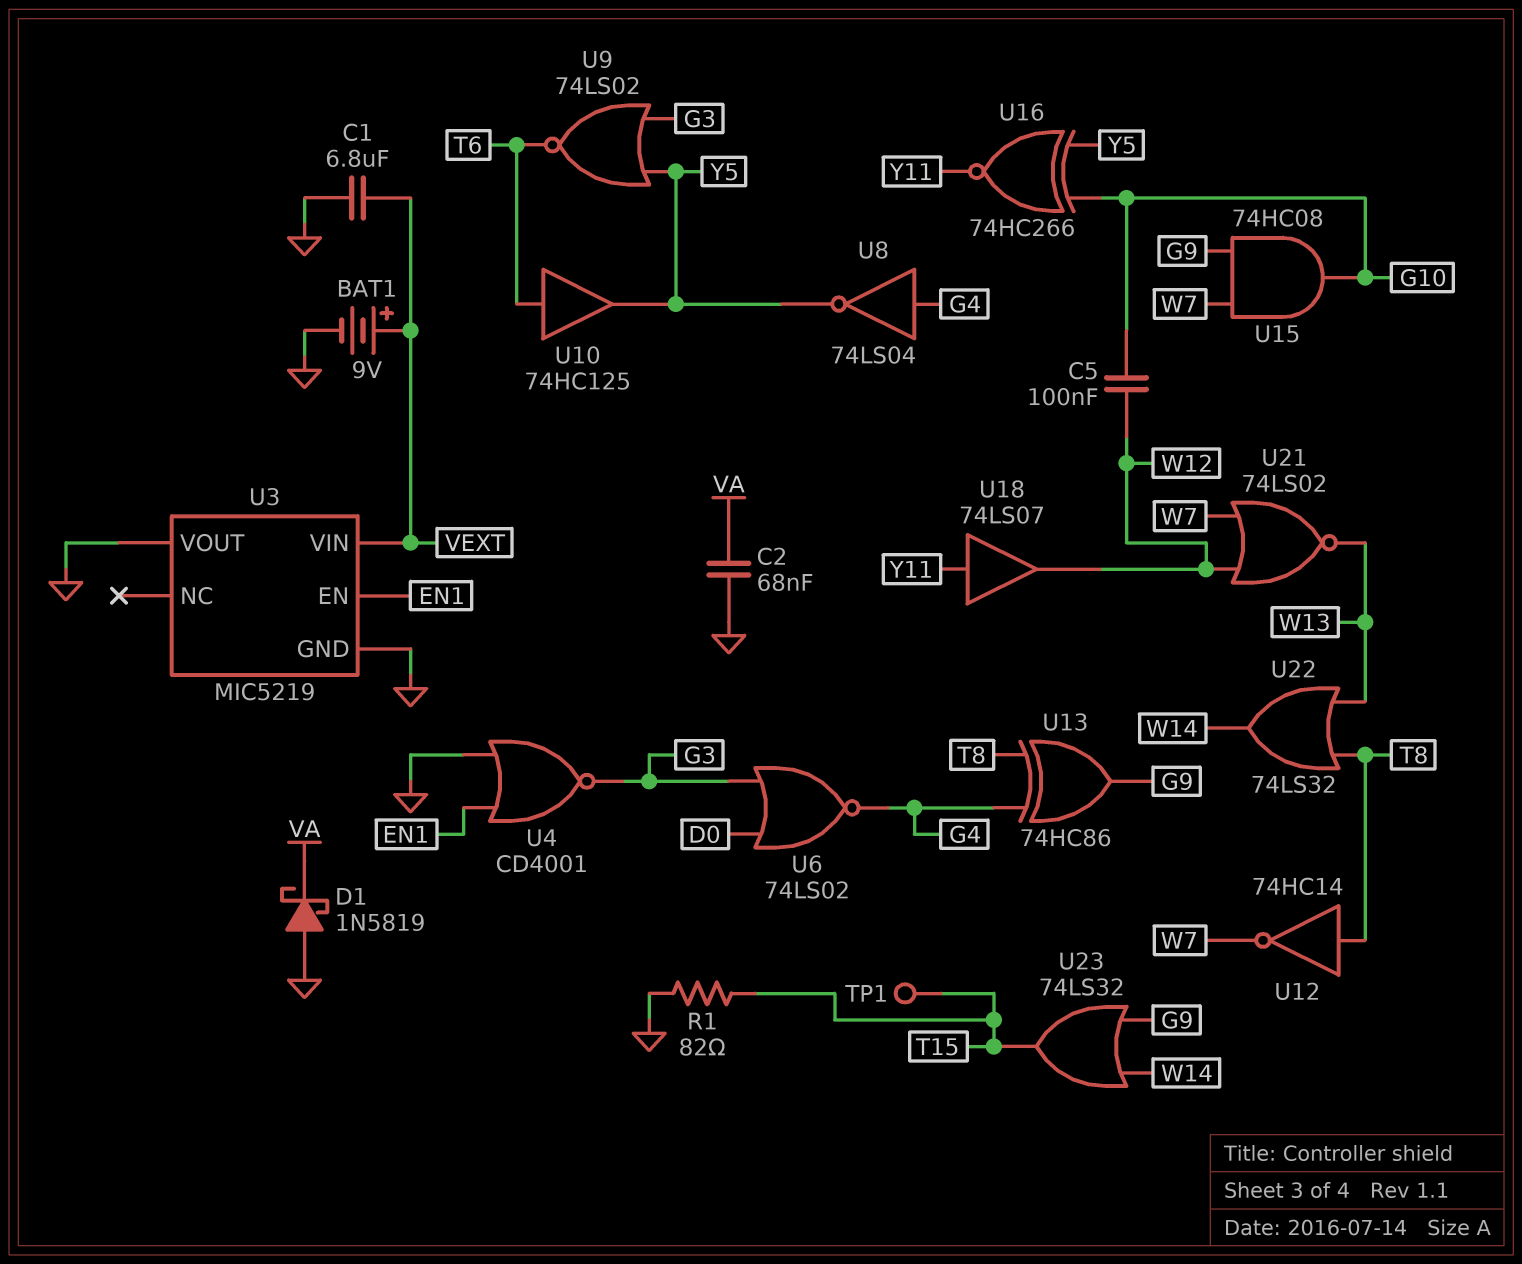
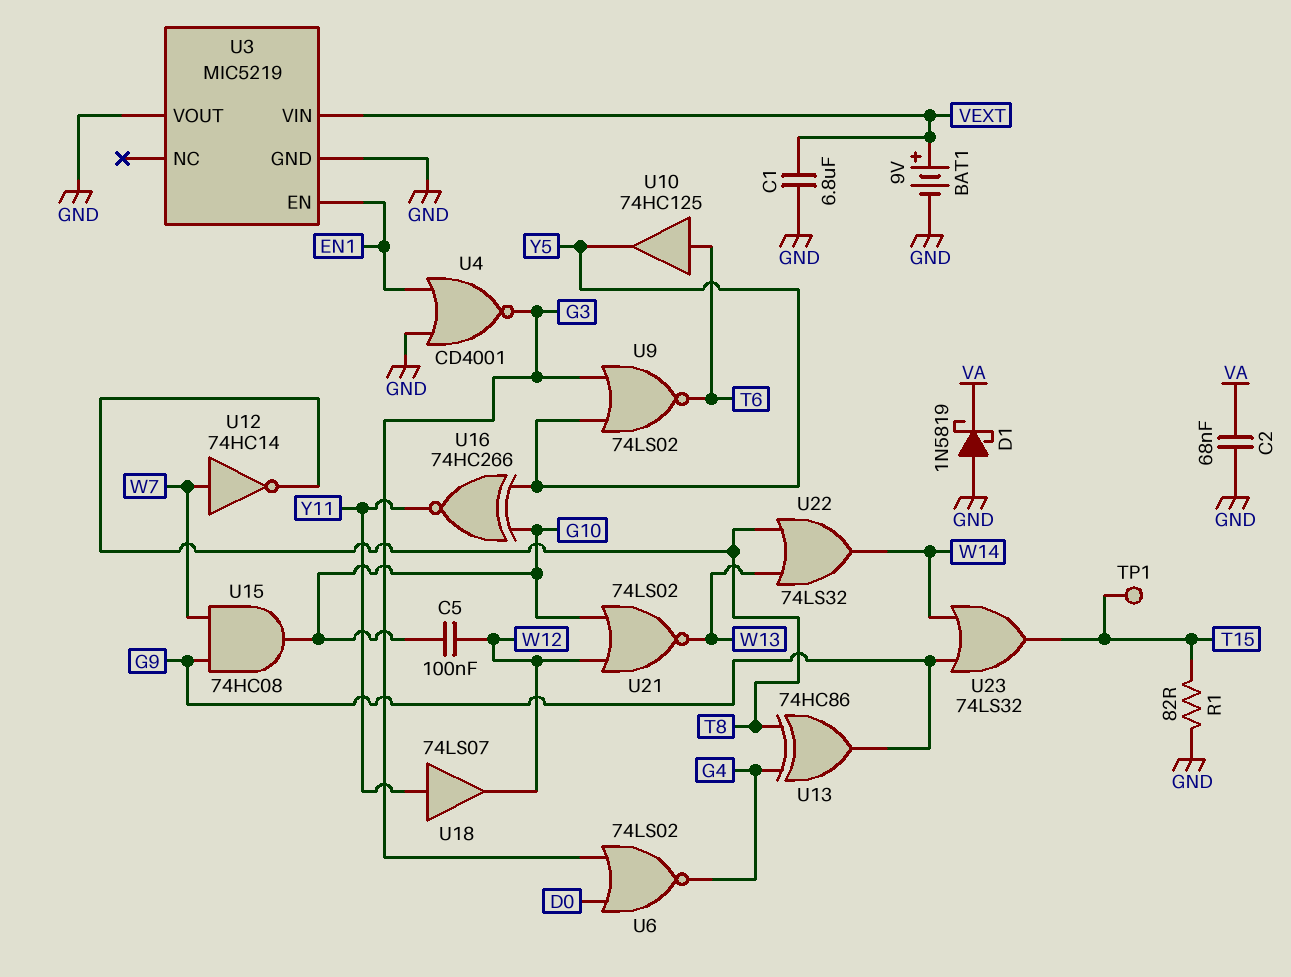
U8: NOT 74LS04 (in G4, out Y5) -> none
U12: NOT 74HC14 (in T8, out W7) -> NOT 74HC14 (in W7, out T8)
U21: NOR 74LS02 (in W7, in W12, out W13) -> NOR 74LS02 (in G10, in W12, out W13)

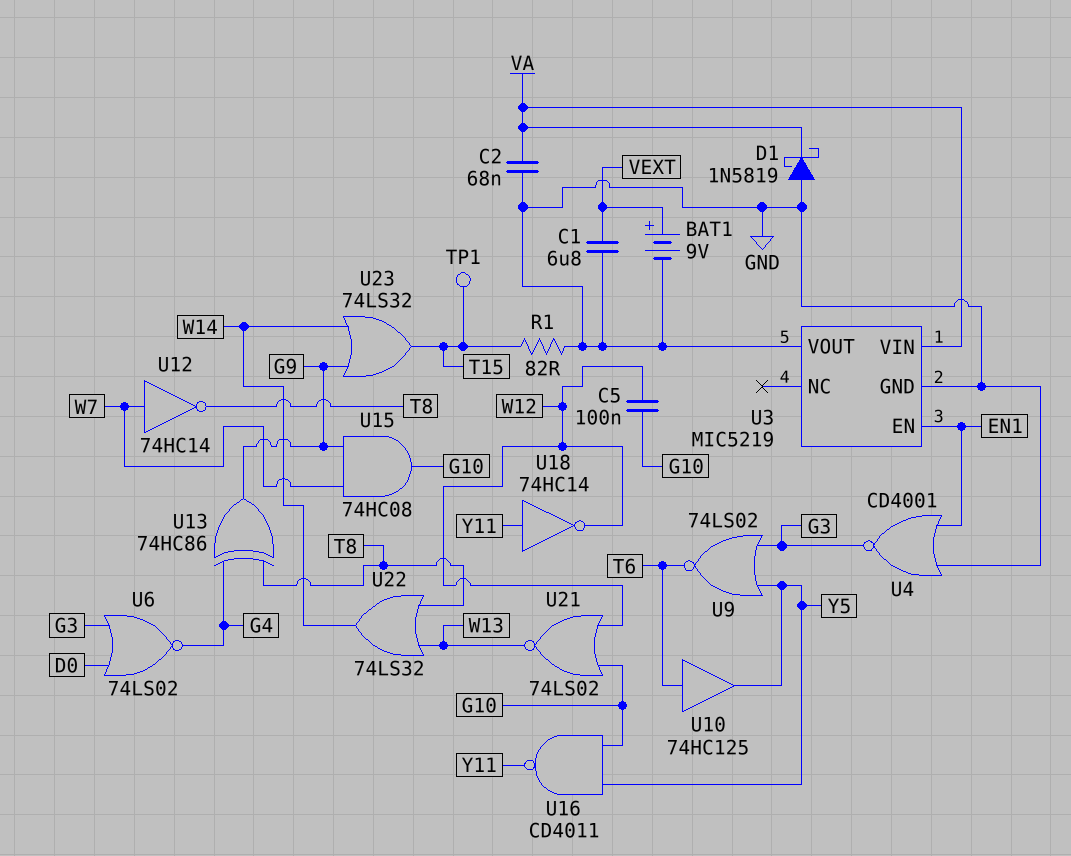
U3 pin VIN: VEXT -> VA
U16: XNOR 74HC266 (in G10, in Y5, out Y11) -> NAND CD4011 (in G10, in Y5, out Y11)
U18: buffer 74LS07 (in Y11, out W12) -> NOT 74HC14 (in Y11, out W12)

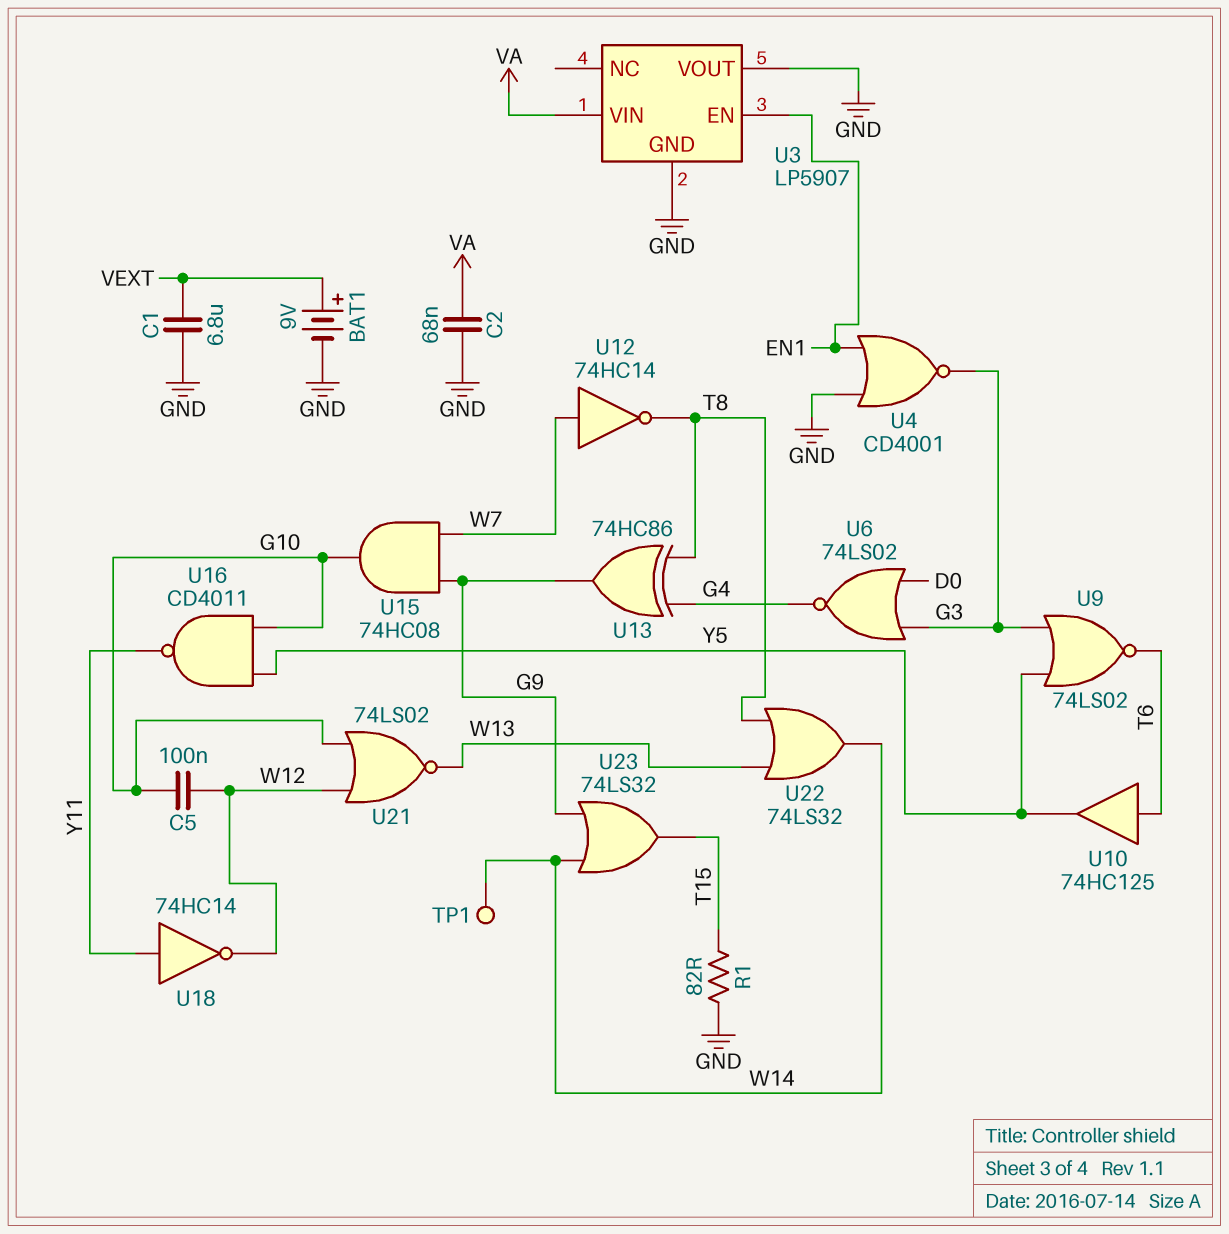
D1: schottky 1N5819 (A GND, K VA) -> none
TP1: test point (T15) -> test point (W14)
U3: MIC5219 -> LP5907

